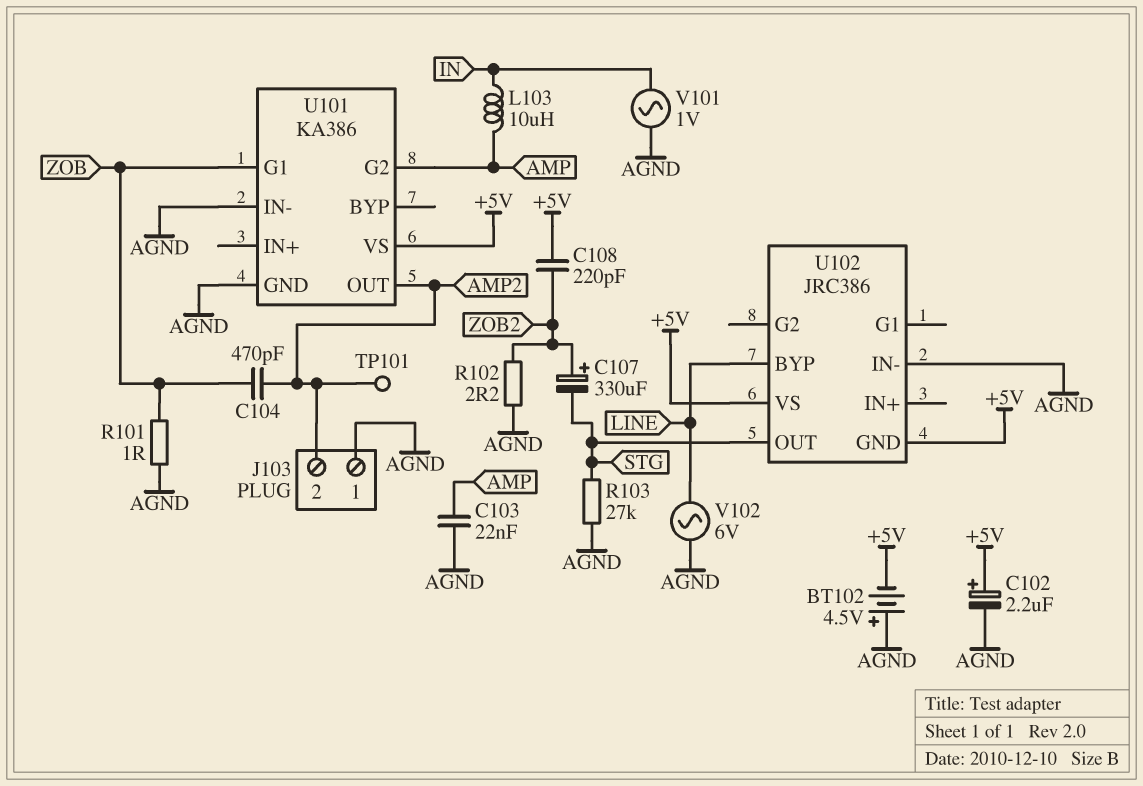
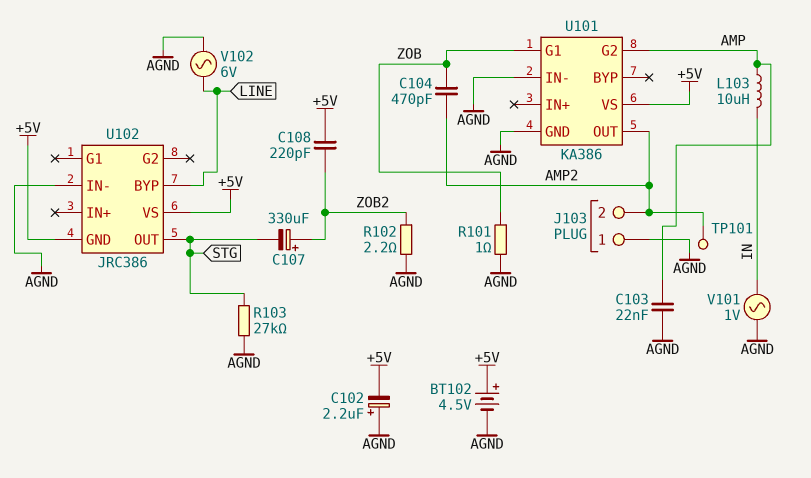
BT102: 4.5V (plus AGND, minus +5V) -> 4.5V (plus +5V, minus AGND)
C102: 2.2uF (plus +5V, minus AGND) -> 2.2uF (plus AGND, minus +5V)

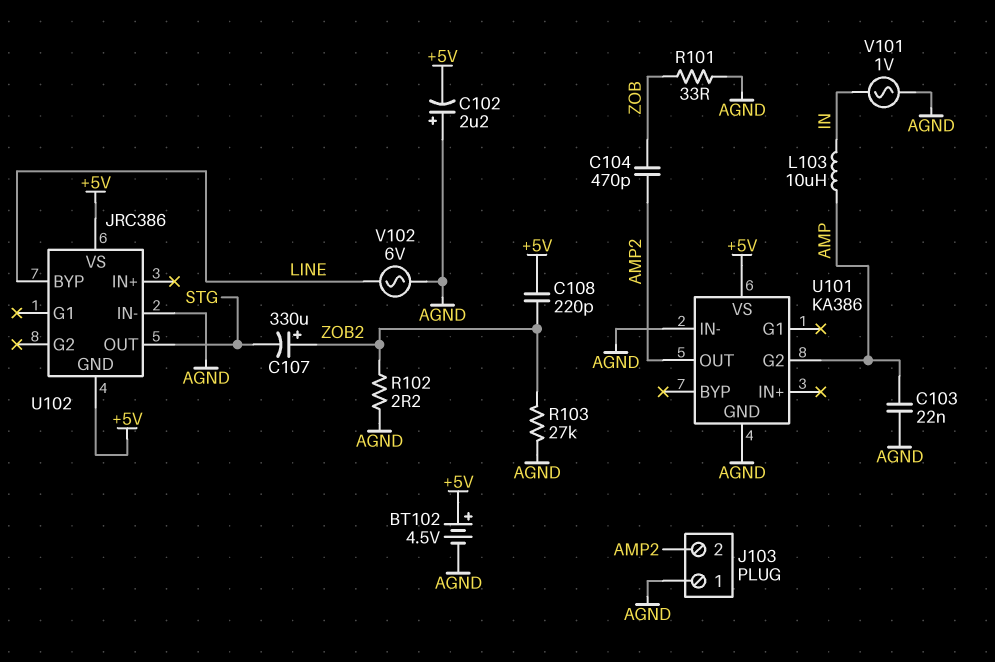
R101: 1 (AGND, ZOB) -> 33 (AGND, ZOB)
R103: 27k (AGND, STG) -> 27k (AGND, ZOB2)
TP101: test point (AMP2) -> none
U101 pin G1: ZOB -> none

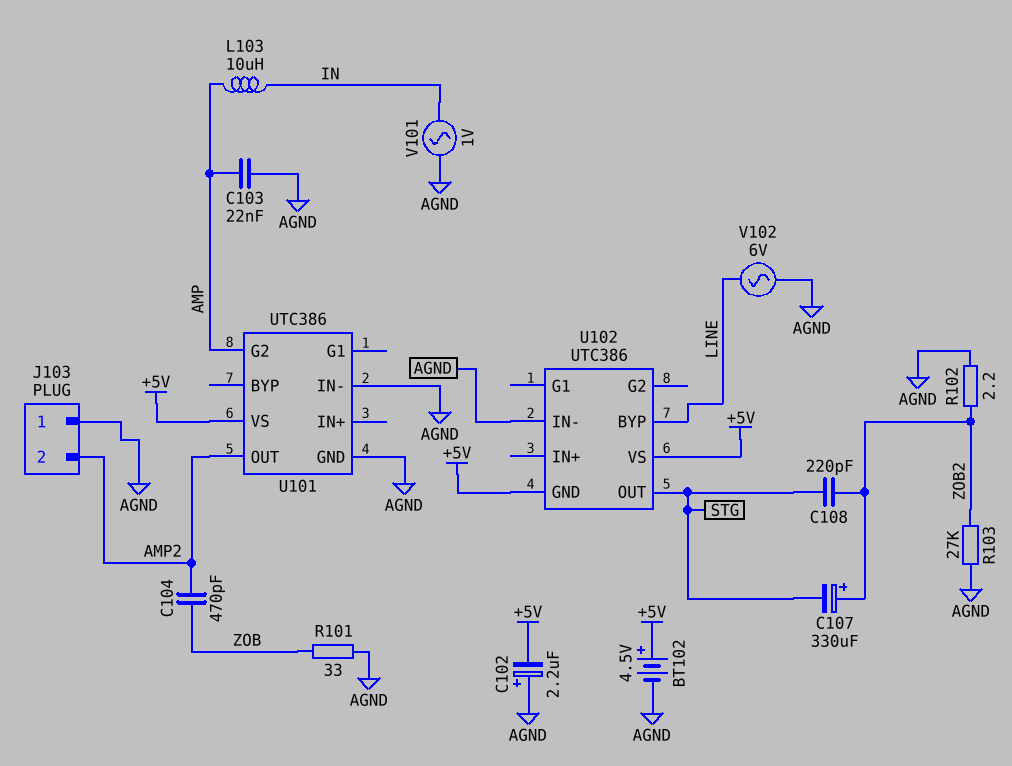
C108: 220pF (+5V, ZOB2) -> 220pF (STG, ZOB2)
U101: KA386 -> UTC386
U102: JRC386 -> UTC386

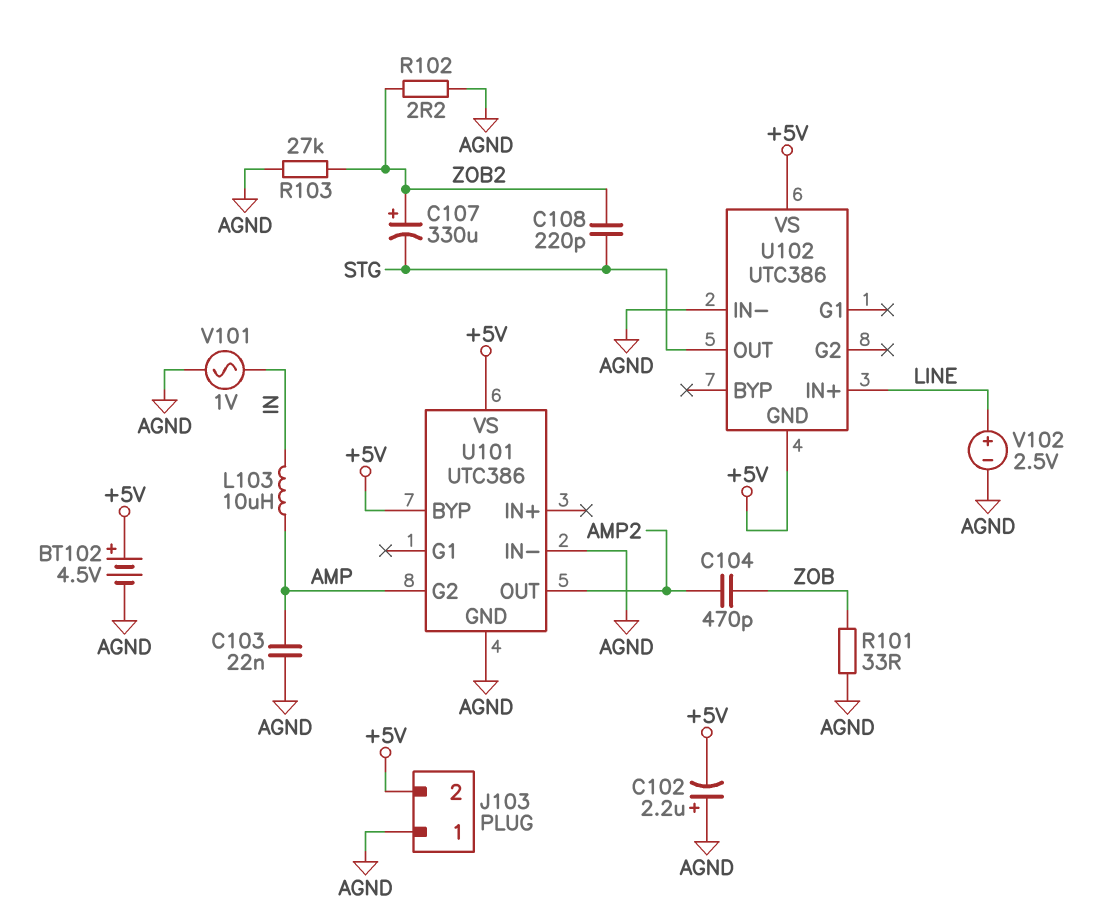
J103 pin 2: AMP2 -> +5V
U101 pin BYP: none -> +5V
U102 pin BYP: LINE -> none
U102 pin IN+: none -> LINE
V102: AC 6V (AGND, LINE) -> 2.5V (plus LINE, minus AGND)

